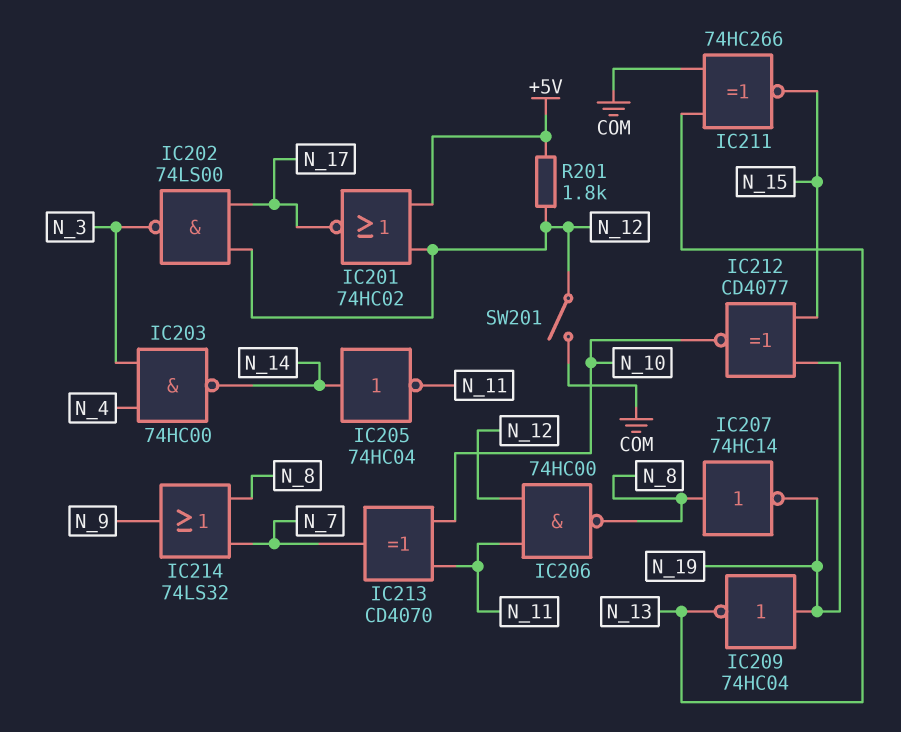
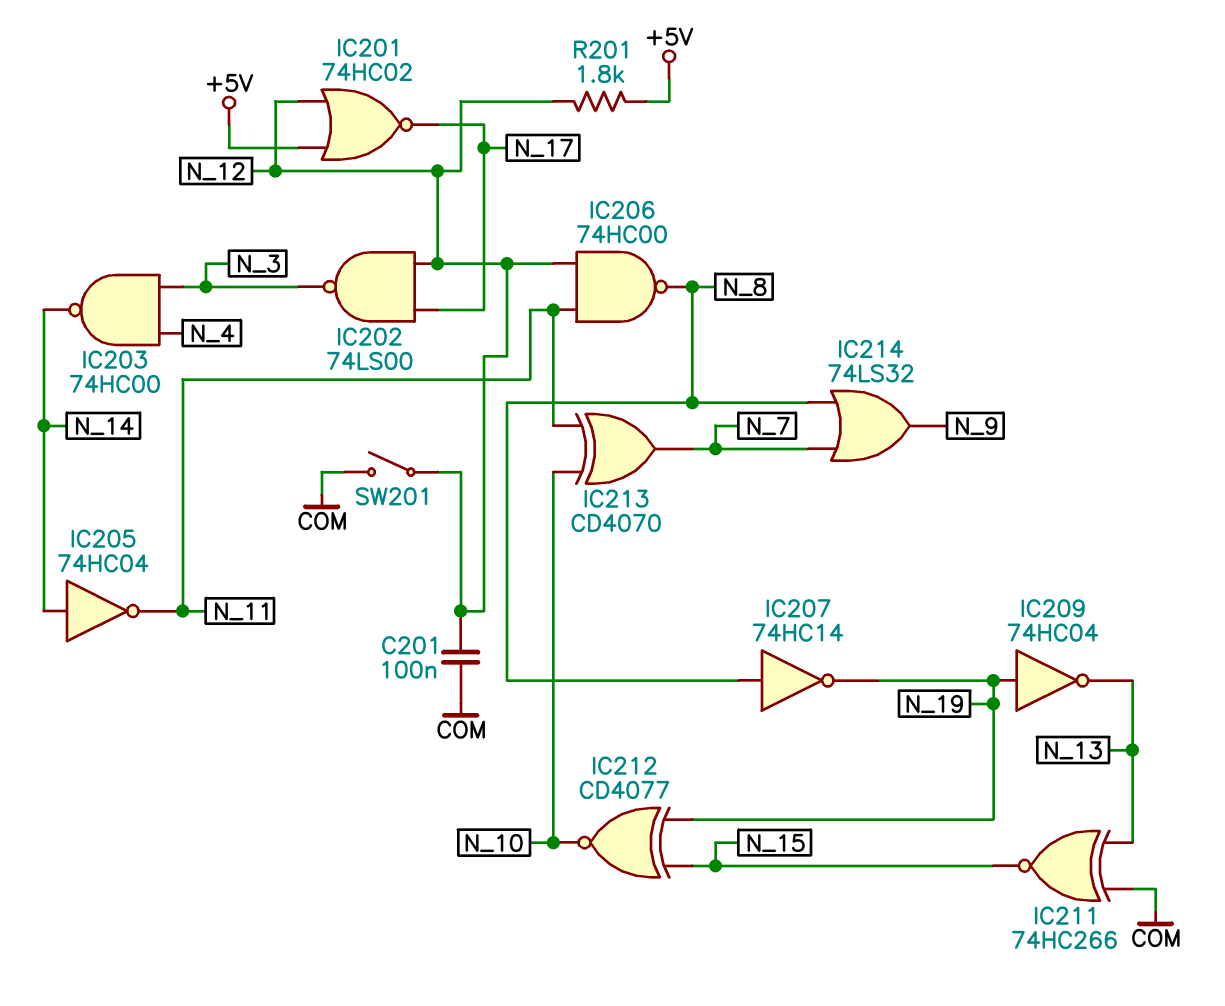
C201: none -> 100nF (COM, N_12)

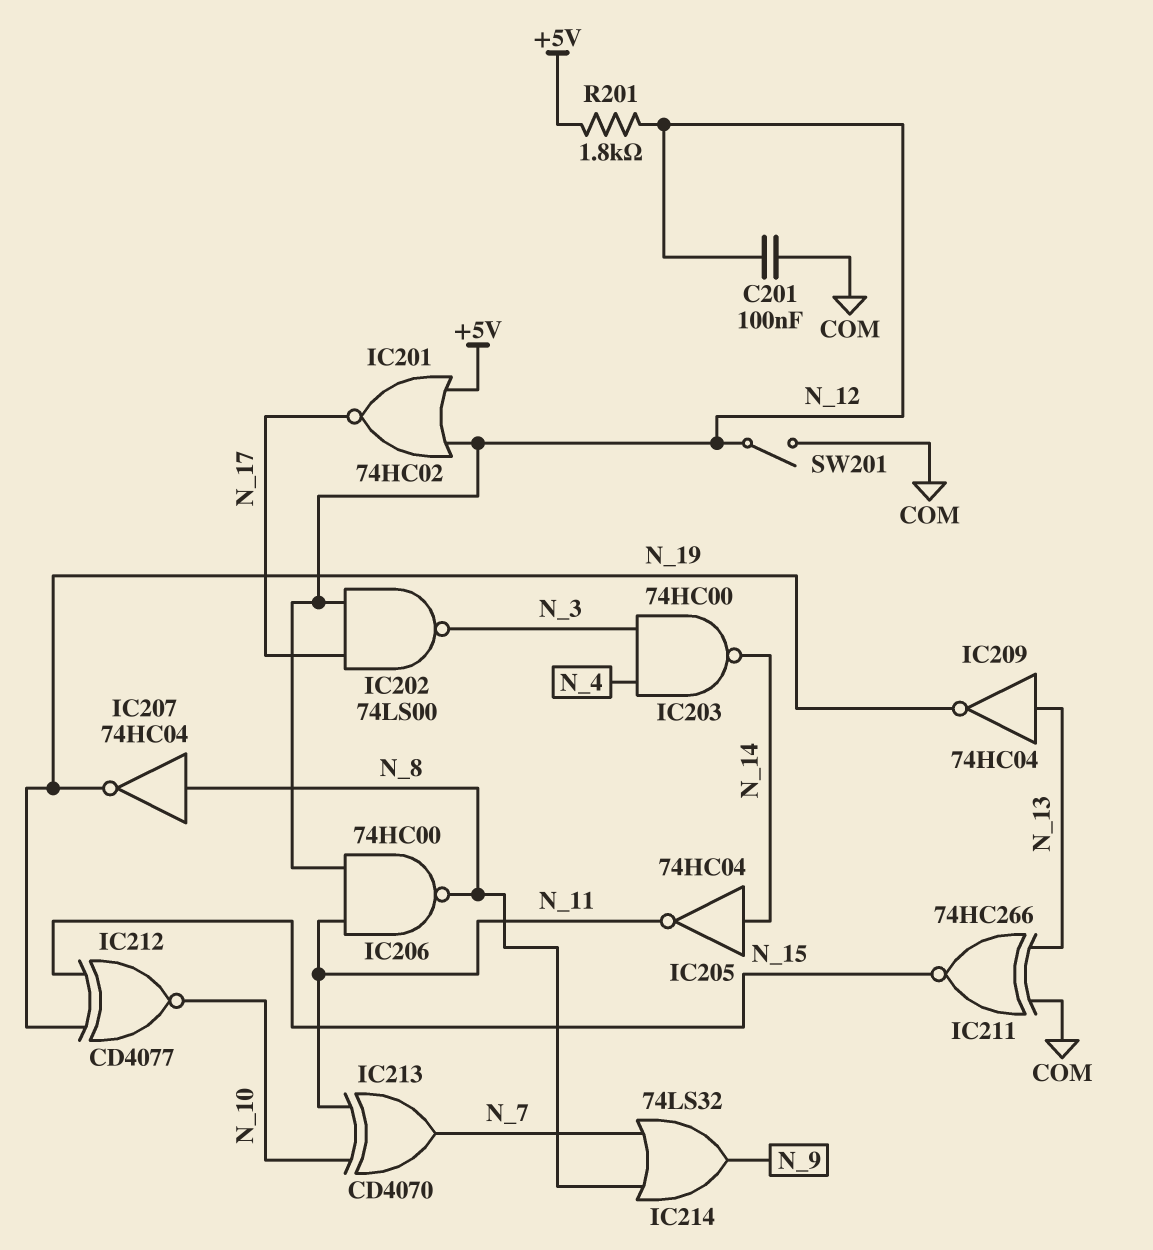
IC207: NOT 74HC14 (in N_8, out N_19) -> NOT 74HC04 (in N_8, out N_19)
IC209: NOT 74HC04 (in N_19, out N_13) -> NOT 74HC04 (in N_13, out N_19)

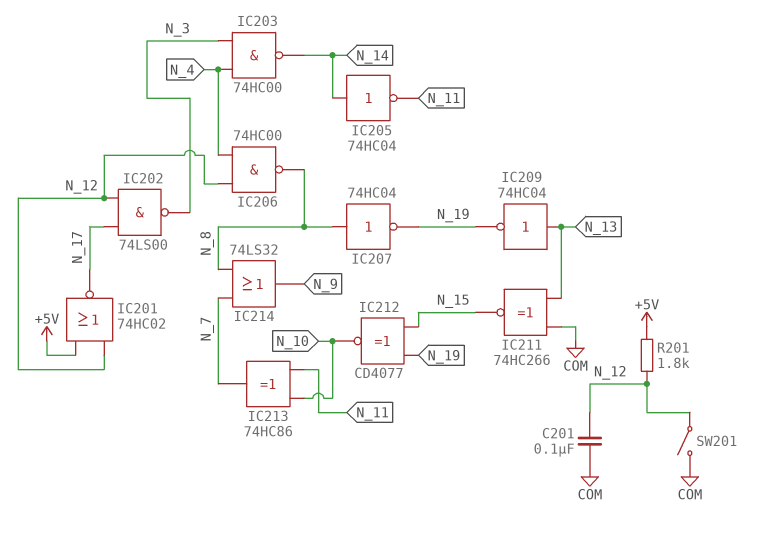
IC206: NAND 74HC00 (in N_11, in N_12, out N_8) -> NAND 74HC00 (in N_4, in N_12, out N_8)
IC213: XOR CD4070 (in N_10, in N_11, out N_7) -> XOR 74HC86 (in N_10, in N_11, out N_7)

